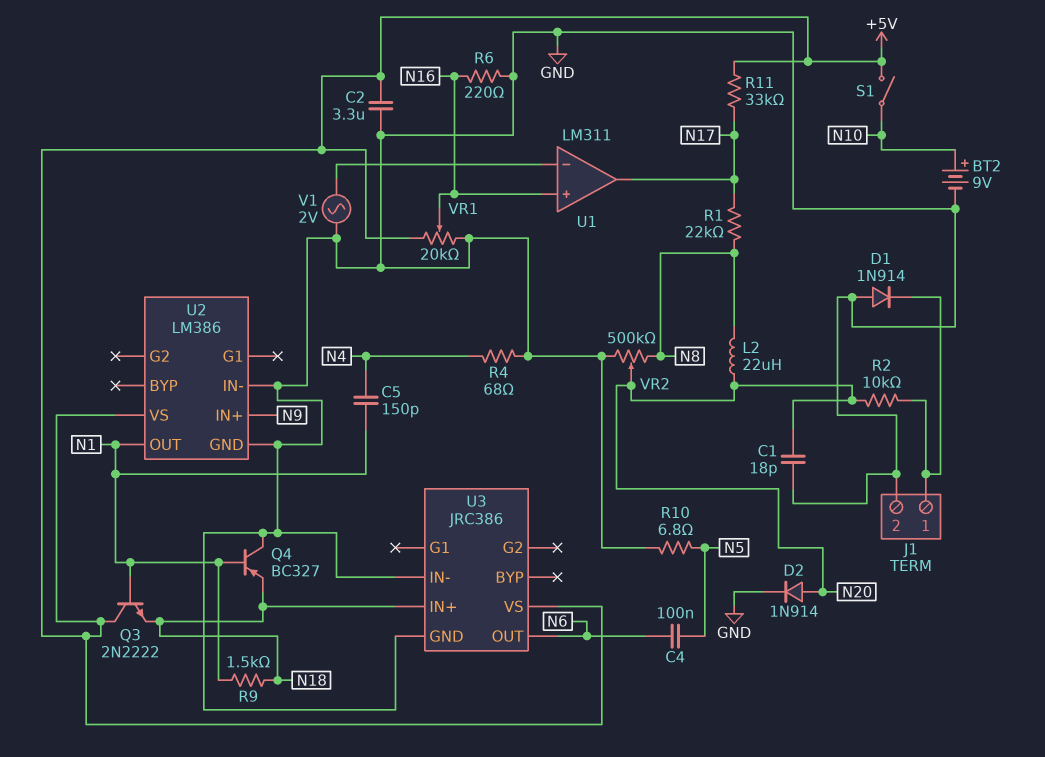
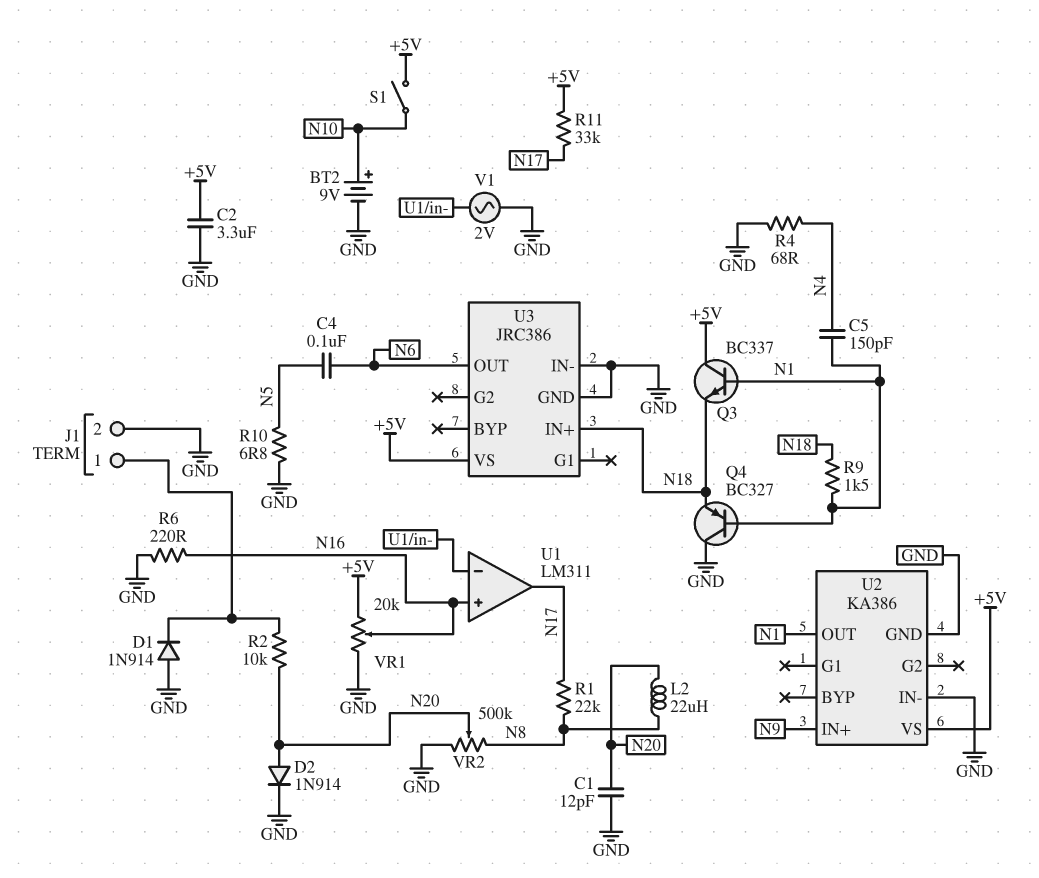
C1: 18pF (GND, N20) -> 12pF (GND, N20)
Q3: NPN 2N2222 (B N1, C +5V, E N18) -> NPN BC337 (B N1, C +5V, E N18)
U2: LM386 -> KA386

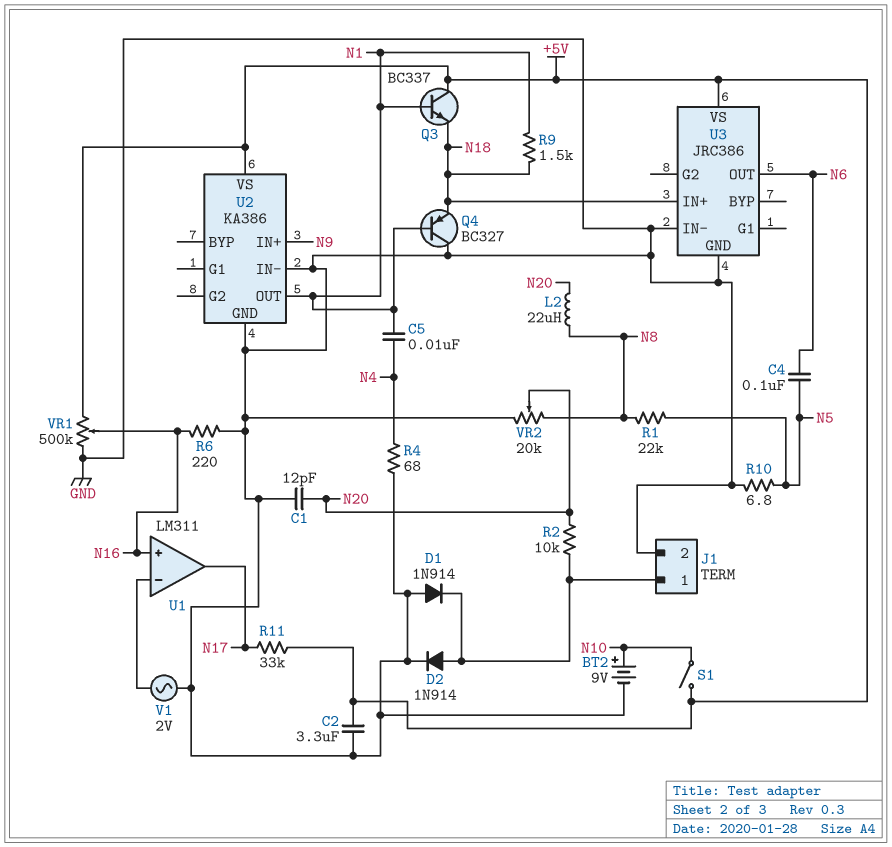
C5: 150pF (N1, N4) -> 10nF (N1, N4)
D2: diode 1N914 (A N20, K GND) -> diode 1N914 (A J1/1, K GND)
R1: 22k (N8, N17) -> 22k (N5, N8)
VR1: 20k (+5V, GND, wiper N16) -> 500k (+5V, GND, wiper N16)
VR2: 500k (GND, N8, wiper N20) -> 20k (GND, N8, wiper N20)

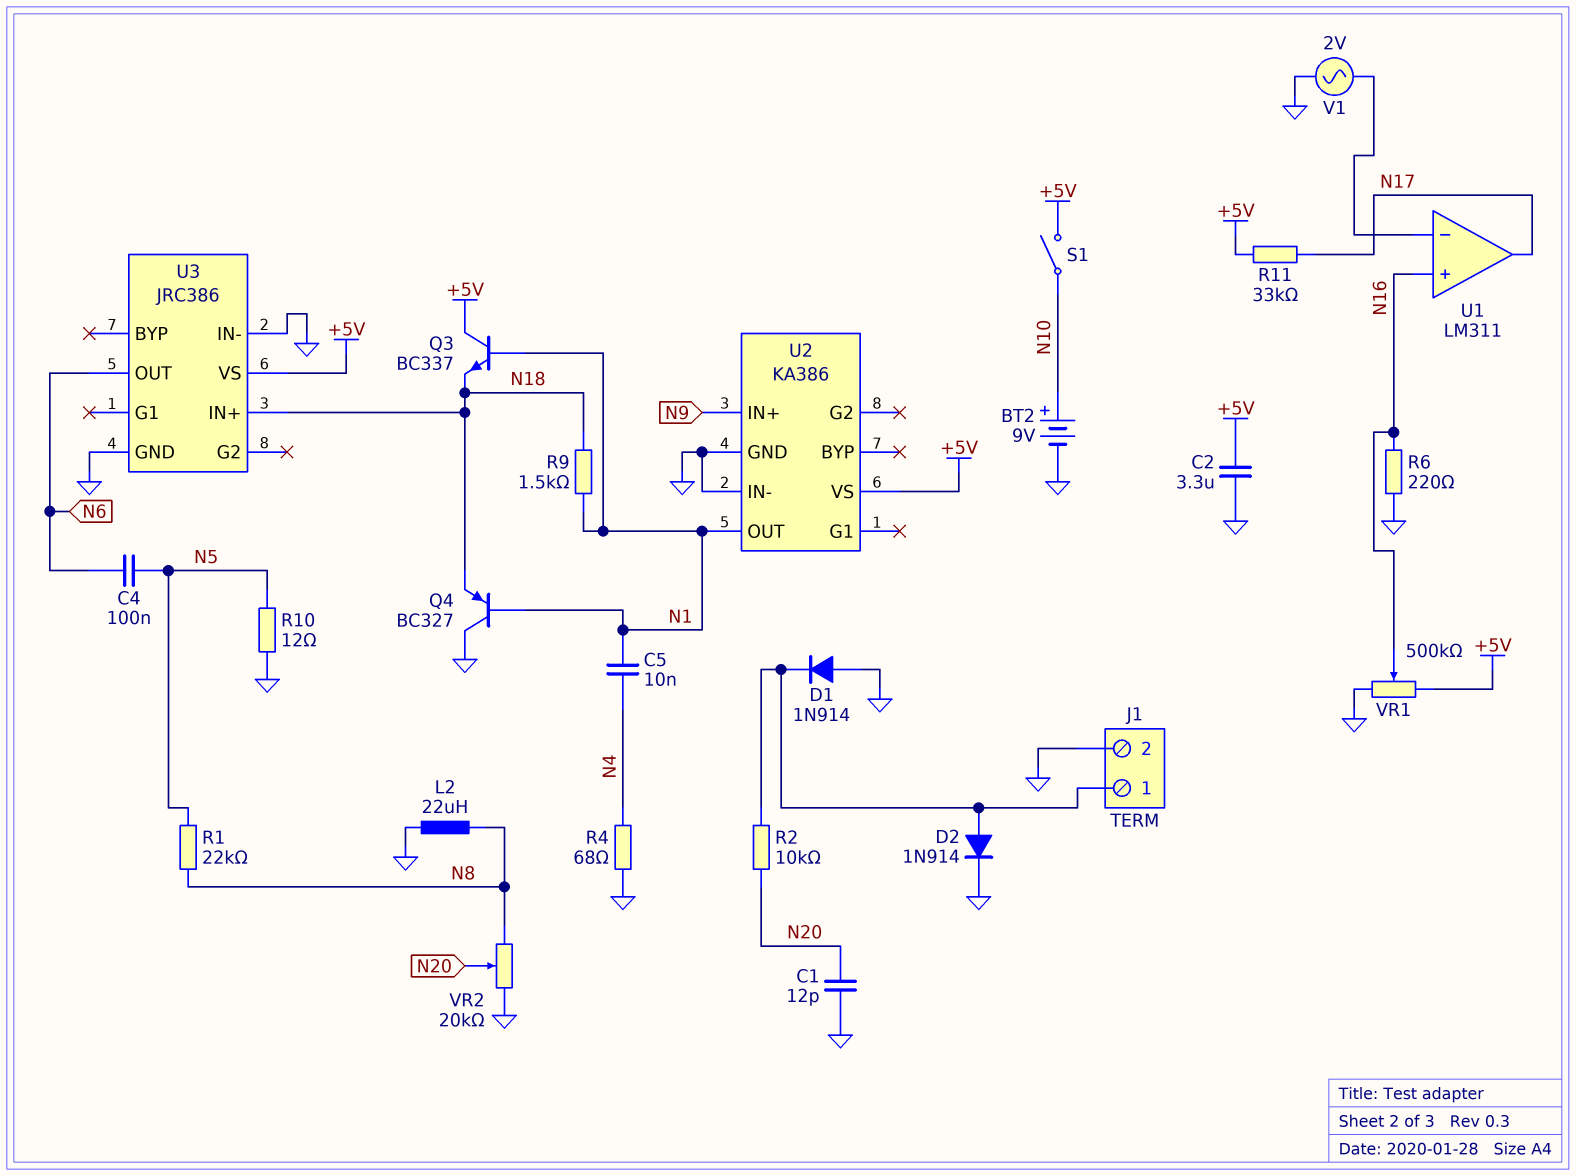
L2: 22uH (N8, N20) -> 22uH (GND, N8)
R10: 6.8 (GND, N5) -> 12 (GND, N5)

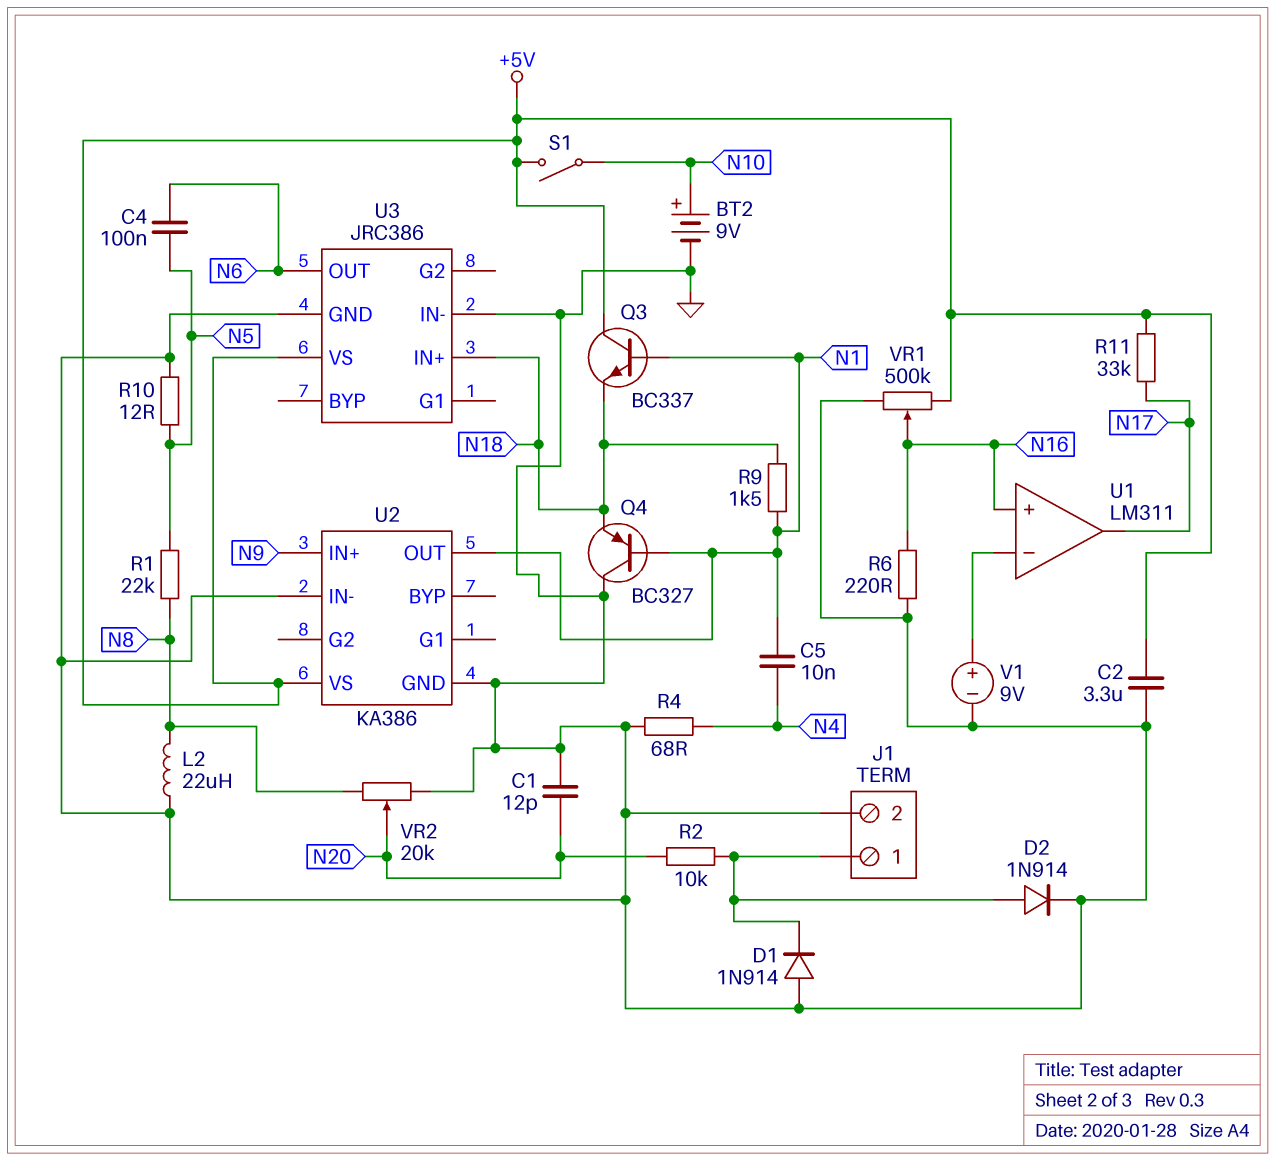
V1: AC 2V (GND, U1/in-) -> 9V (plus U1/in-, minus GND)

